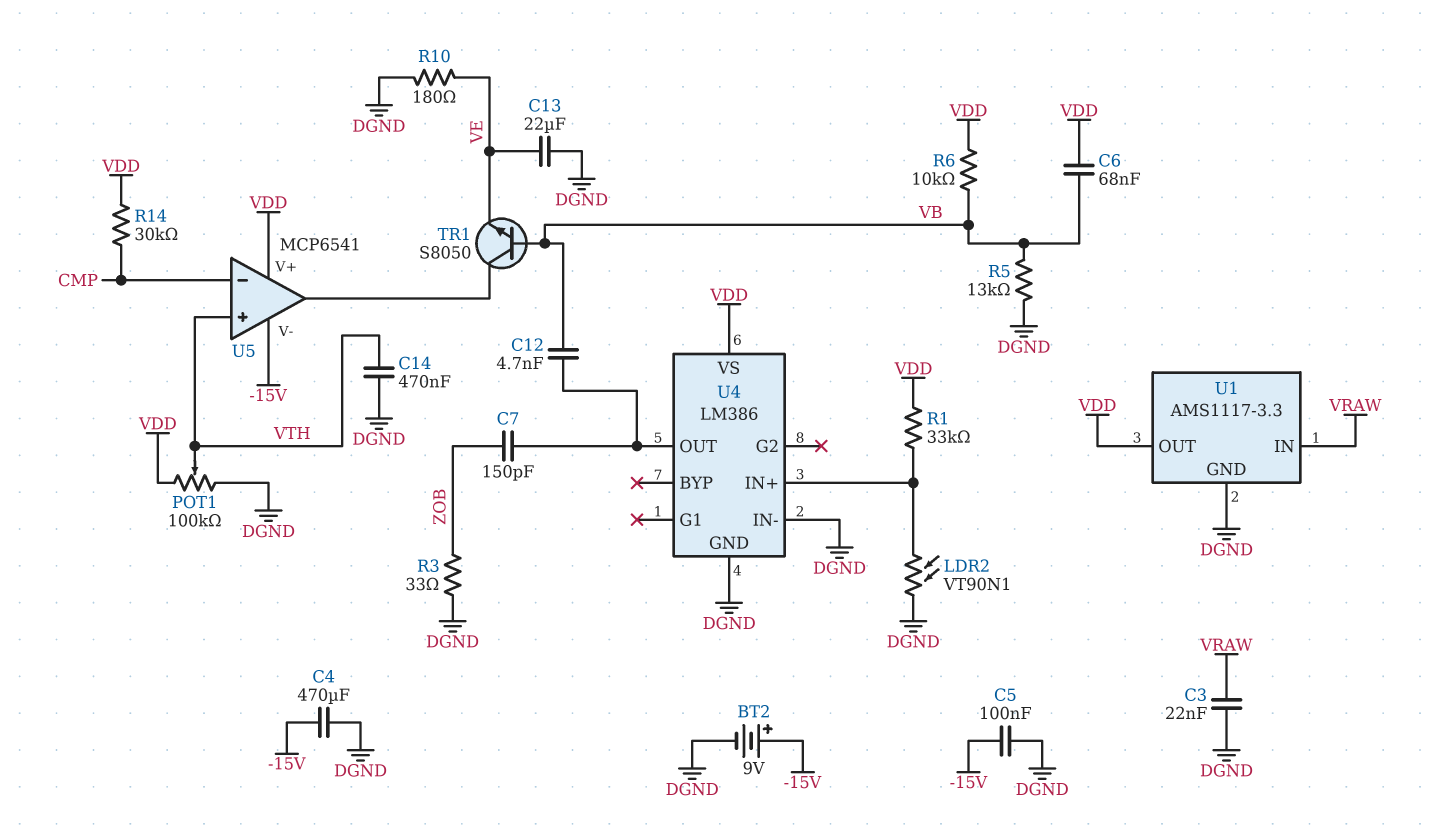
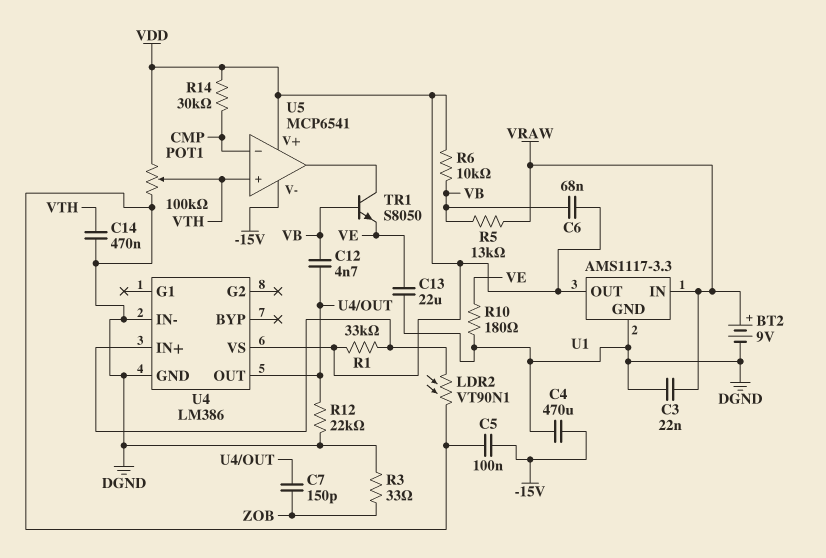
BT2: 9V (plus -15V, minus DGND) -> 9V (plus VRAW, minus DGND)
R5: 13k (DGND, VB) -> 13k (VB, VRAW)
R12: none -> 22k (DGND, U4/OUT)

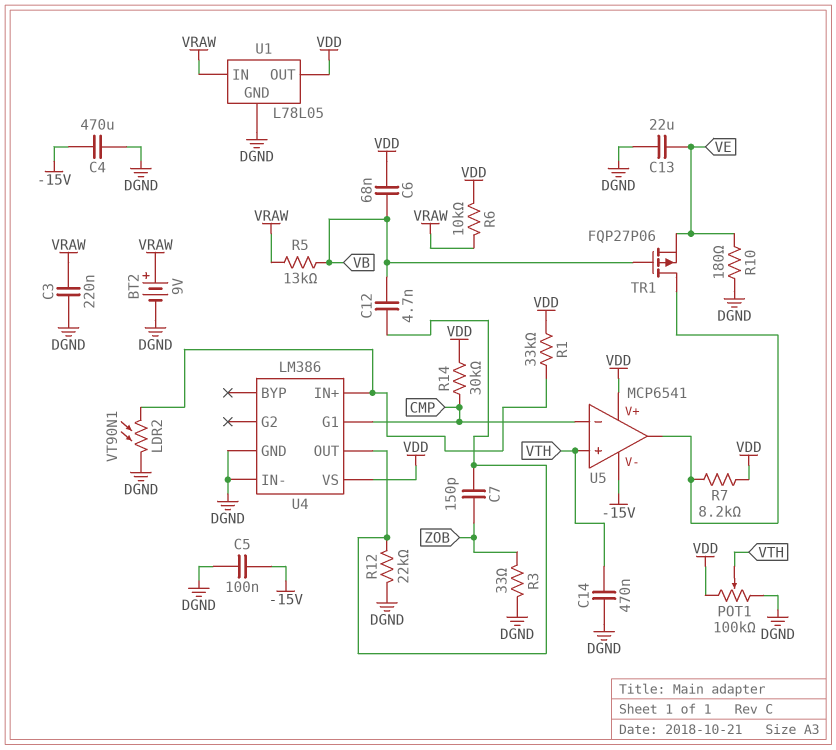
C3: 22nF (DGND, VRAW) -> 220nF (DGND, VRAW)
R6: 10k (VB, VDD) -> 10k (VDD, VRAW)
R7: none -> 8.2k (U5/out, VDD)
TR1: NPN S8050 (B VB, C U5/out, E VE) -> PMOS FQP27P06 (G VB, D U5/out, S VE)
U1: AMS1117-3.3 -> L78L05
U4 pin G1: none -> CMP

